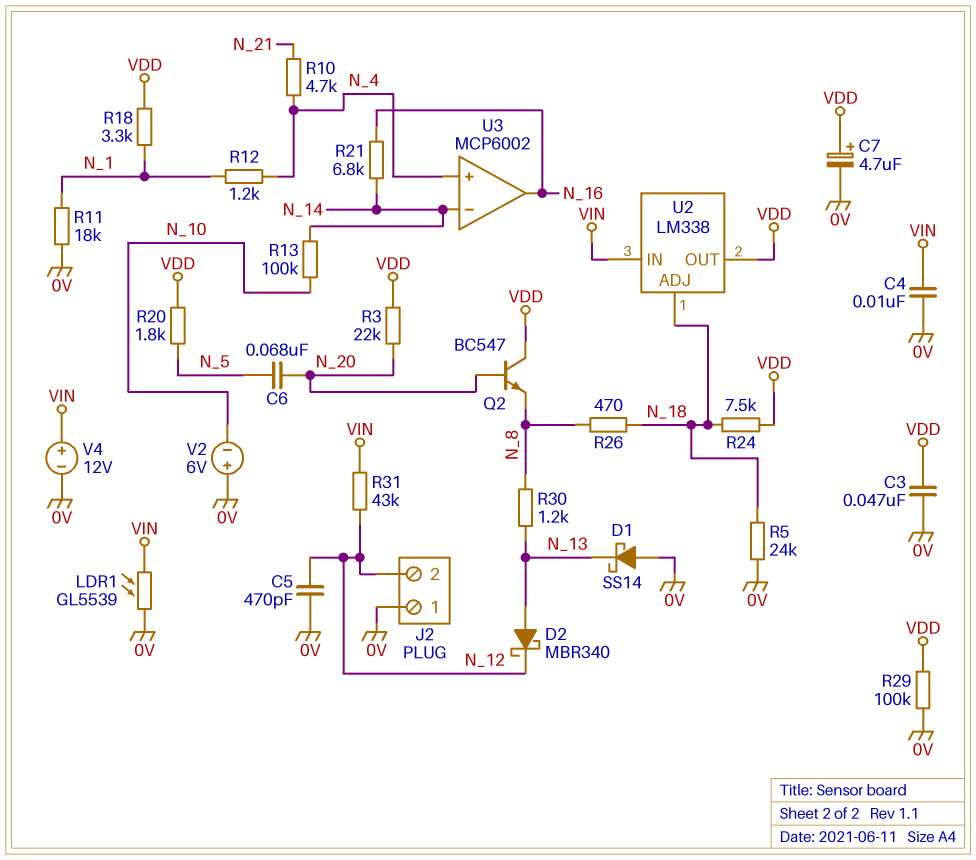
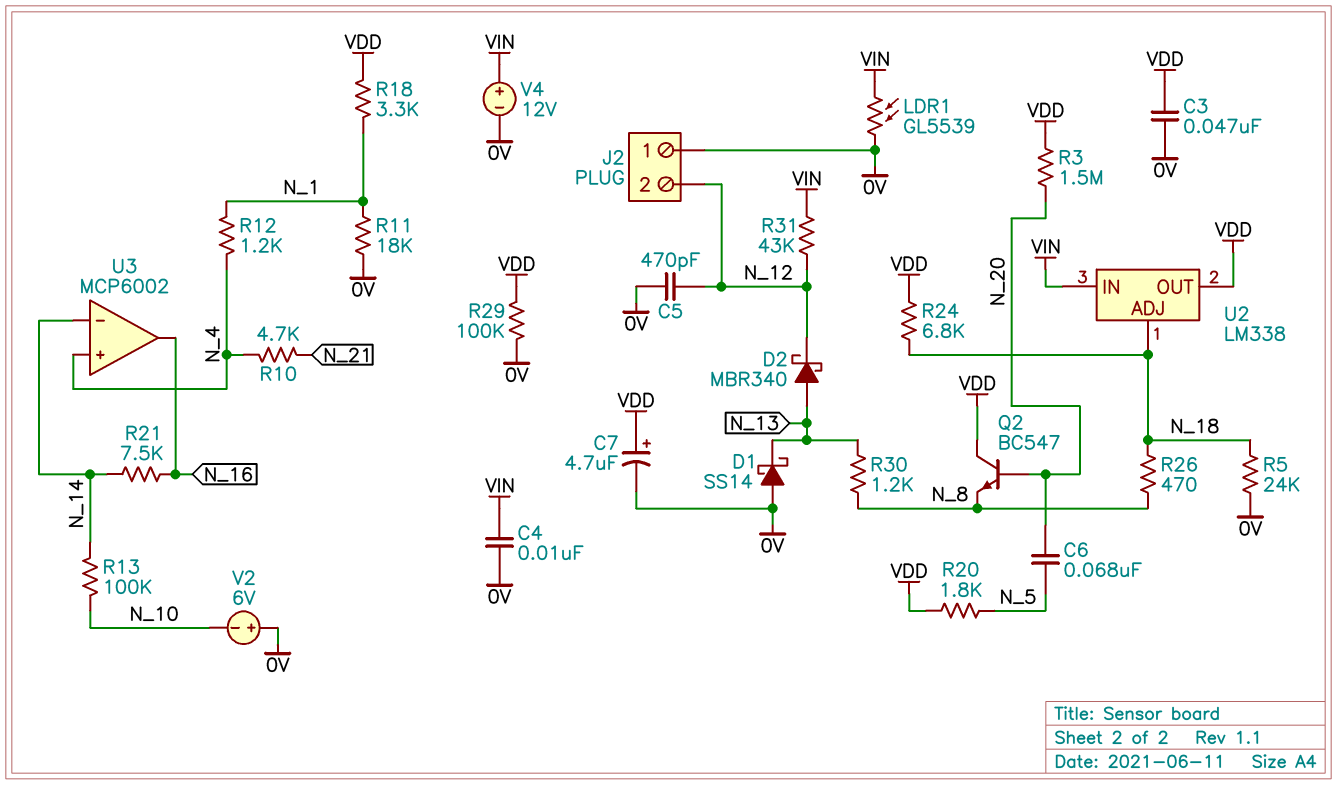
R3: 22k (N_20, VDD) -> 1.5M (N_20, VDD)
R21: 6.8k (N_14, N_16) -> 7.5k (N_14, N_16)
R24: 7.5k (N_18, VDD) -> 6.8k (N_18, VDD)

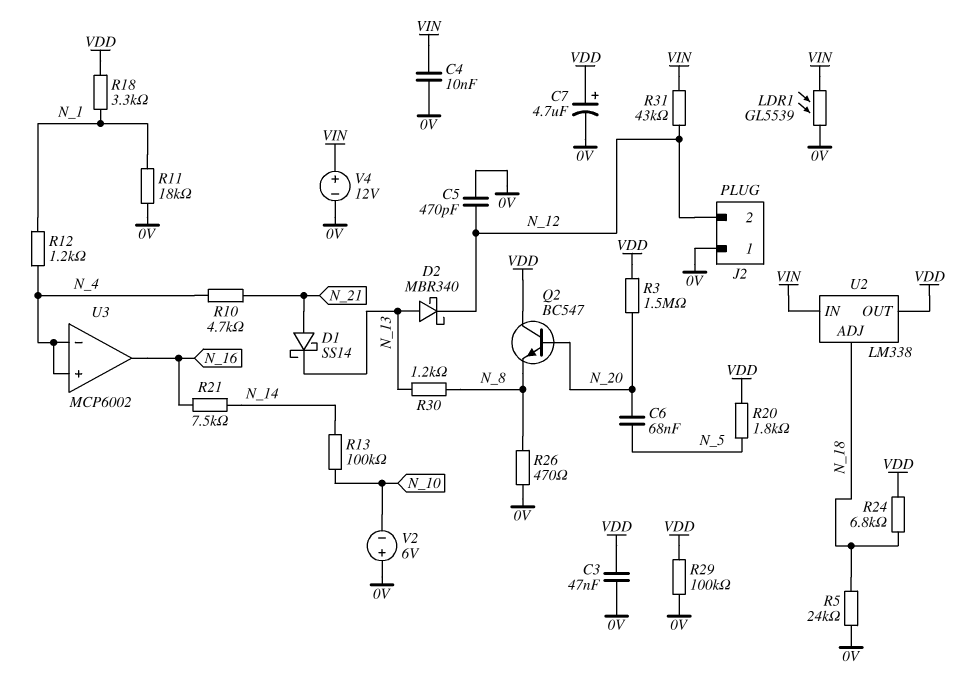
D1: schottky SS14 (A 0V, K N_13) -> schottky SS14 (A N_21, K N_13)
R26: 470 (N_8, N_18) -> 470 (0V, N_8)
U3 pin in-: N_14 -> N_4

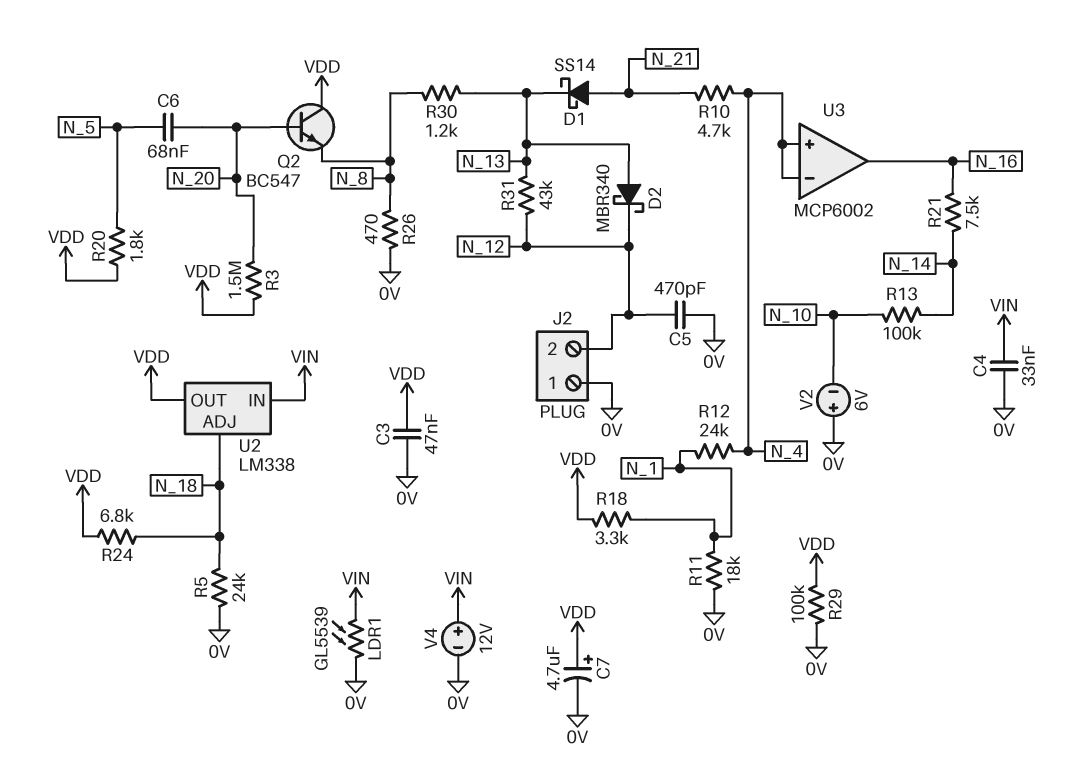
C4: 10nF (0V, VIN) -> 33nF (0V, VIN)
R12: 1.2k (N_1, N_4) -> 24k (N_1, N_4)
R31: 43k (N_12, VIN) -> 43k (N_12, N_13)

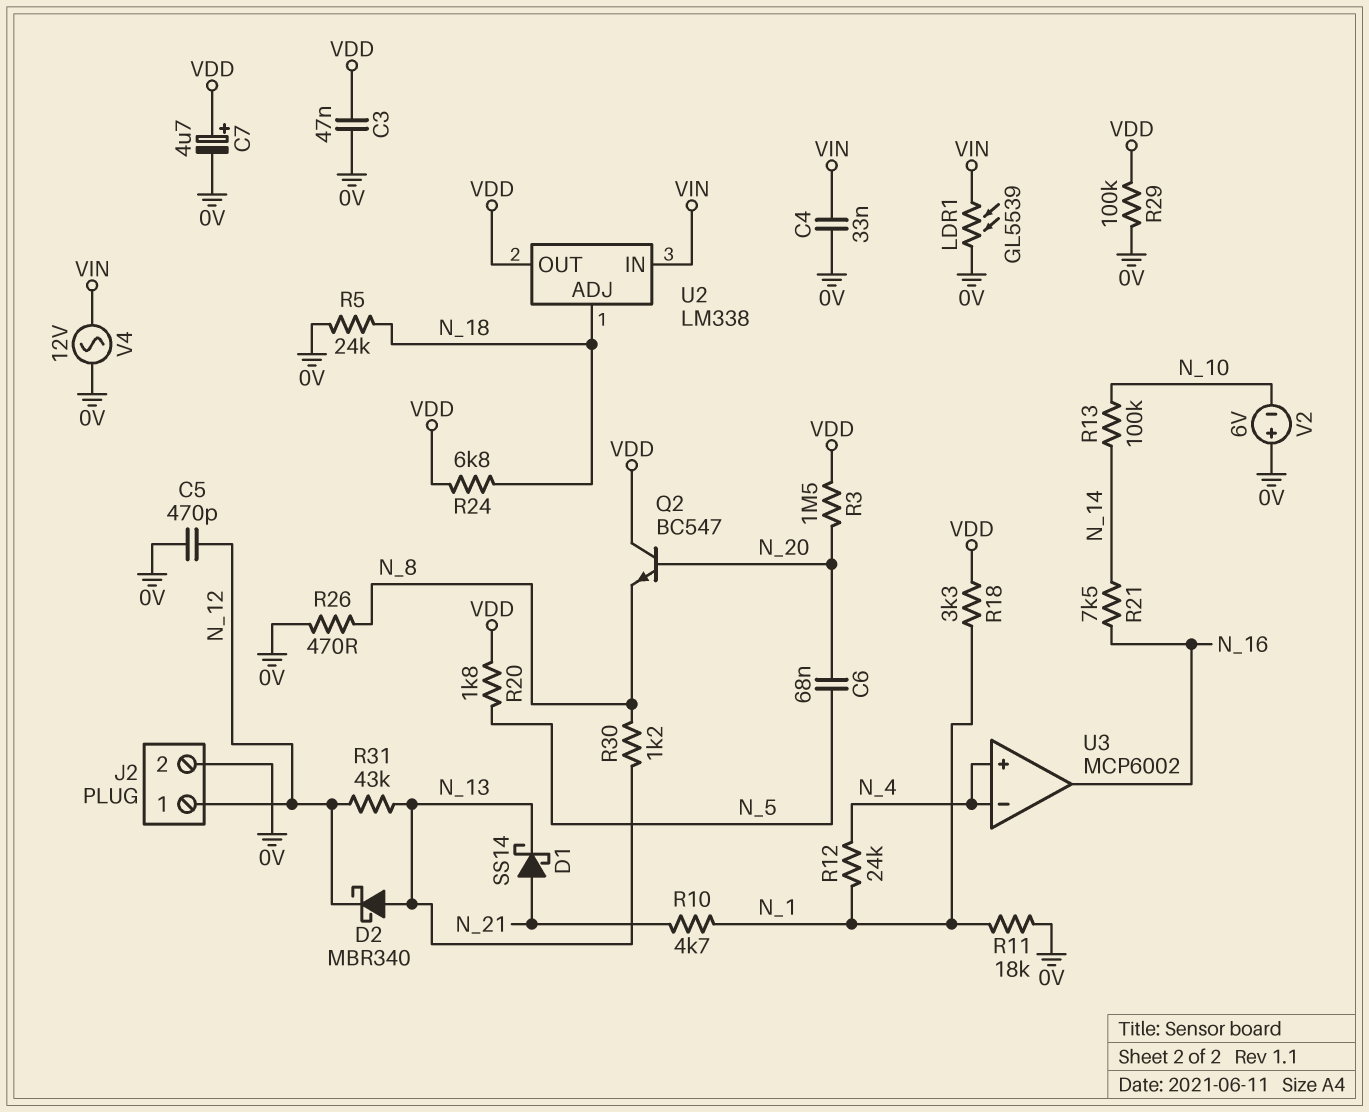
J2 pin 1: 0V -> N_12
J2 pin 2: N_12 -> 0V
R10: 4.7k (N_4, N_21) -> 4.7k (N_1, N_21)
V4: 12V (plus VIN, minus 0V) -> AC 12V (0V, VIN)

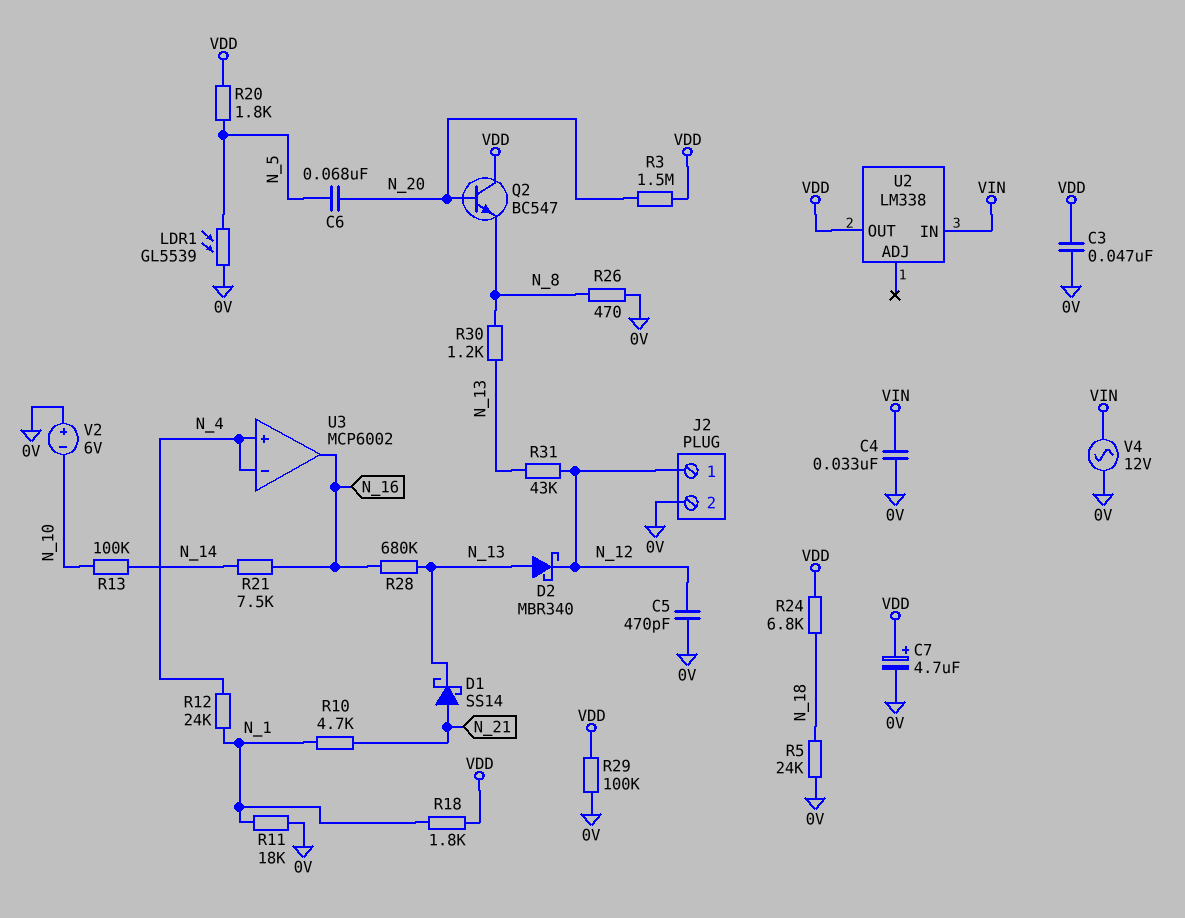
LDR1: GL5539 (0V, VIN) -> GL5539 (0V, N_5)
R18: 3.3k (N_1, VDD) -> 1.8k (N_1, VDD)
R28: none -> 680k (N_13, N_16)
U2 pin ADJ: N_18 -> none

